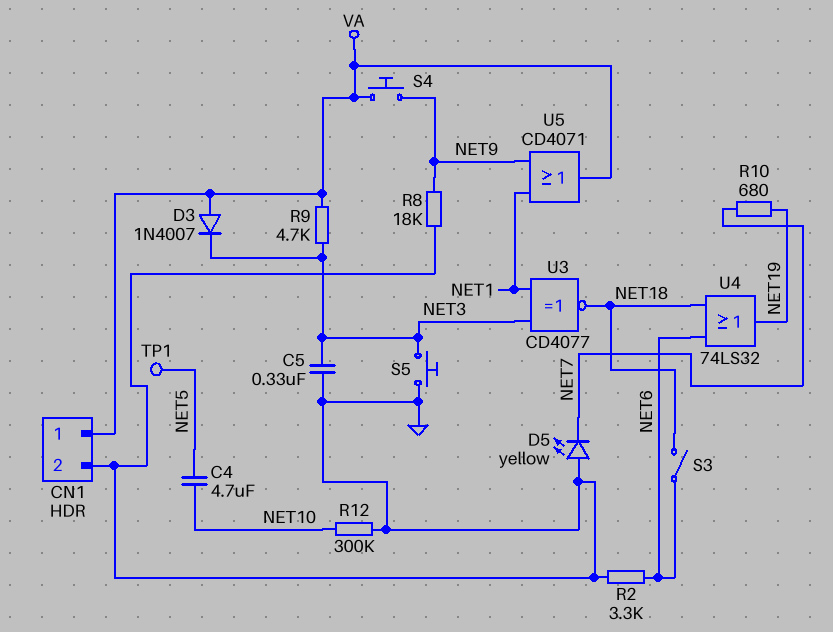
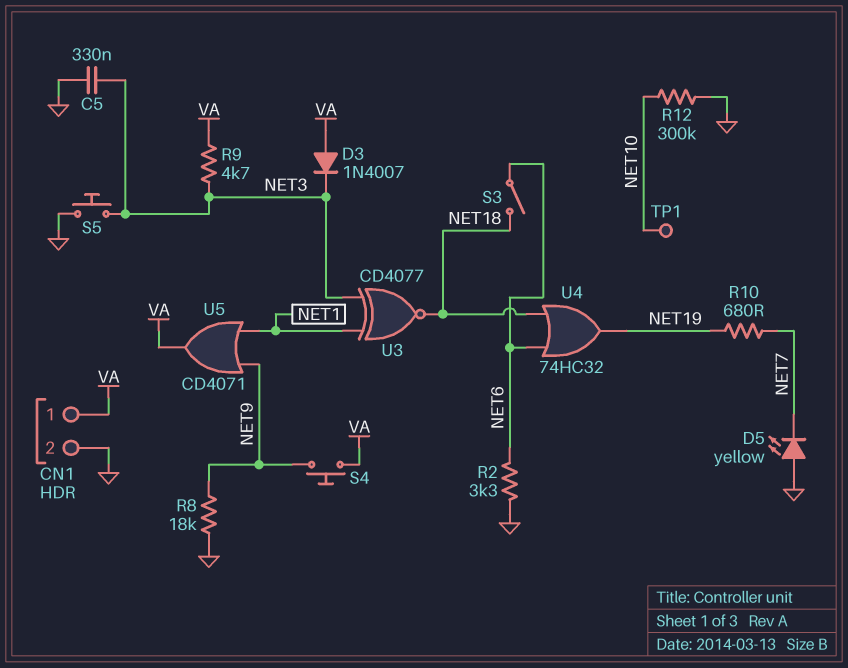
C4: 4.7uF (NET5, NET10) -> none
TP1: test point (NET5) -> test point (NET10)
U4: OR 74LS32 (in NET6, in NET18, out NET19) -> OR 74HC32 (in NET6, in NET18, out NET19)

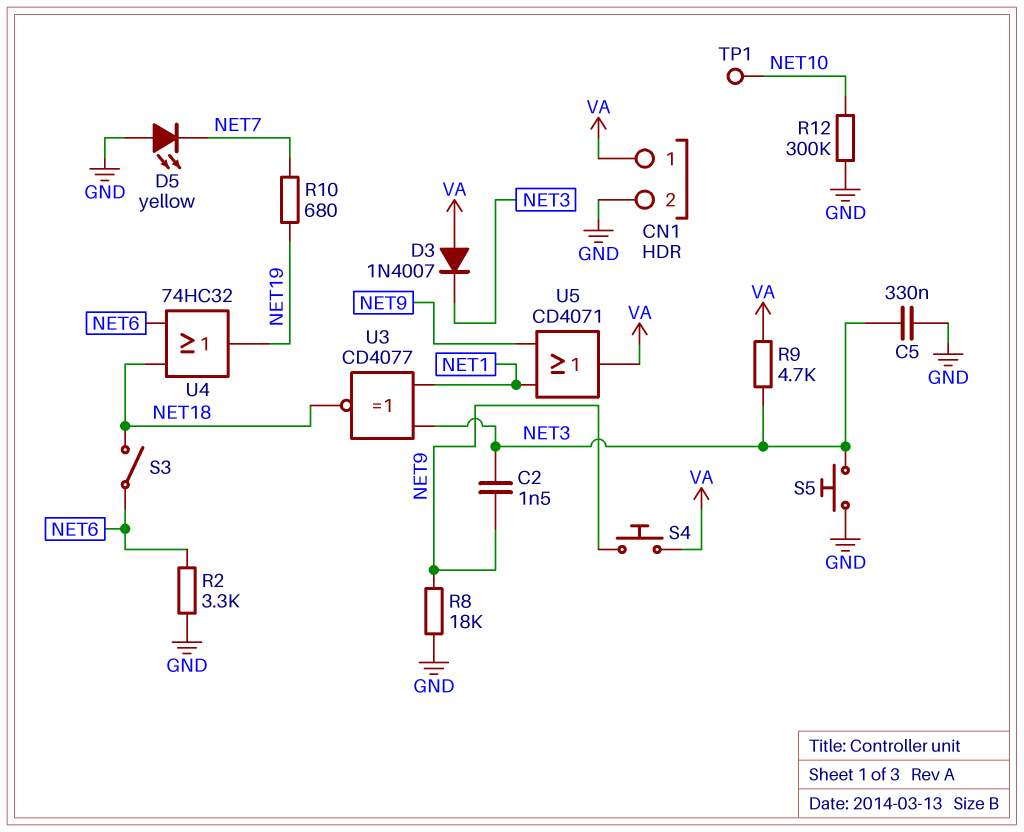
C2: none -> 1.5nF (NET3, NET9)

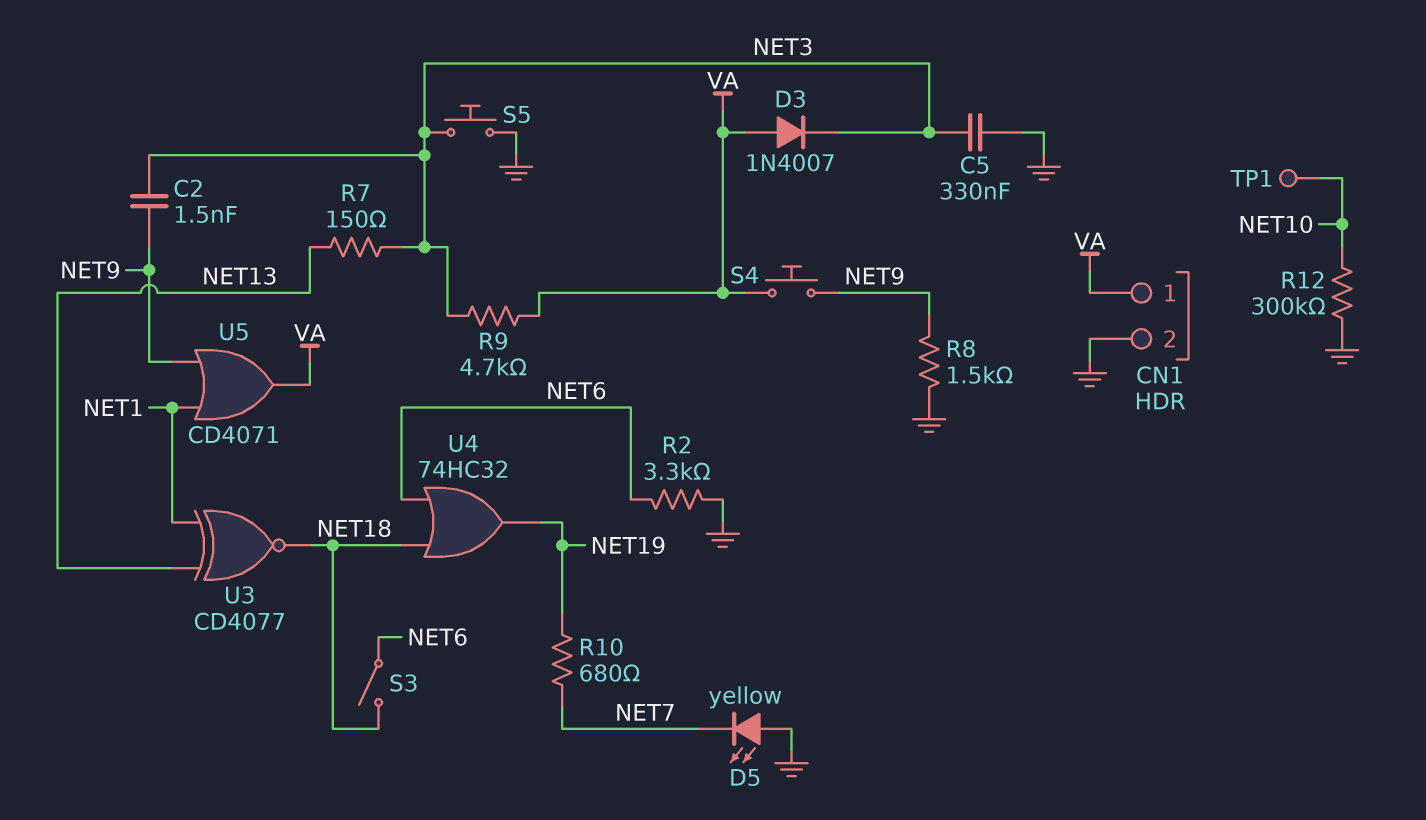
R7: none -> 150 (NET3, NET13)
R8: 18k (GND, NET9) -> 1.5k (GND, NET9)
U3: XNOR CD4077 (in NET1, in NET3, out NET18) -> XNOR CD4077 (in NET1, in NET13, out NET18)

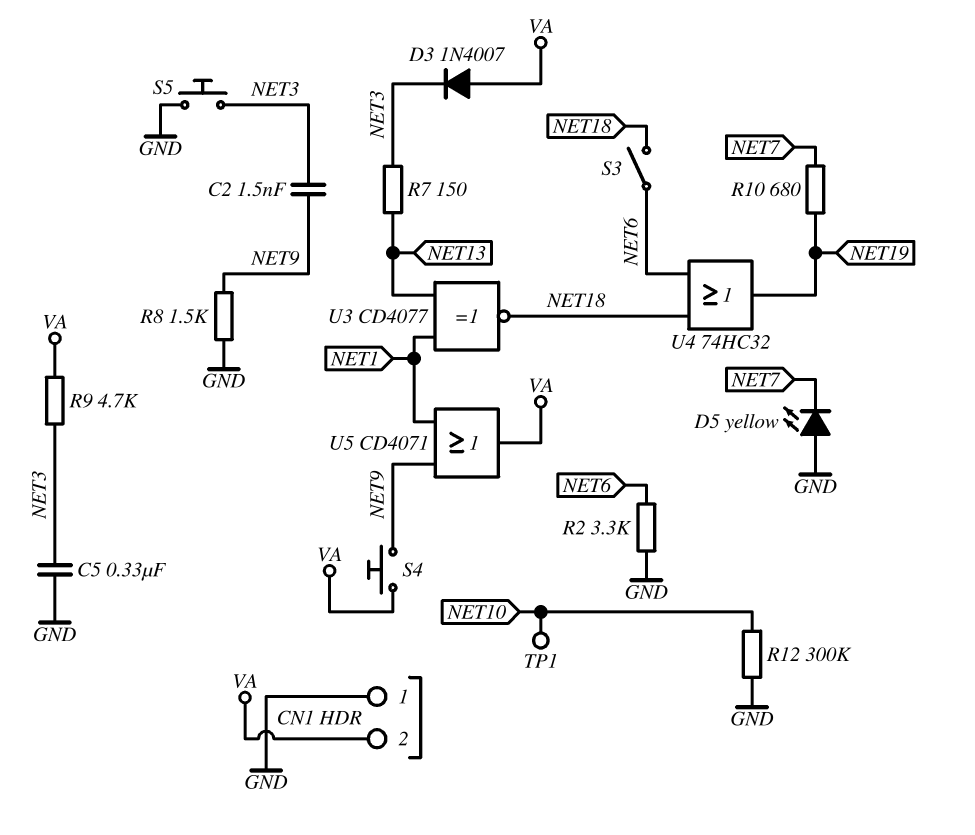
CN1 pin 1: VA -> GND
CN1 pin 2: GND -> VA

